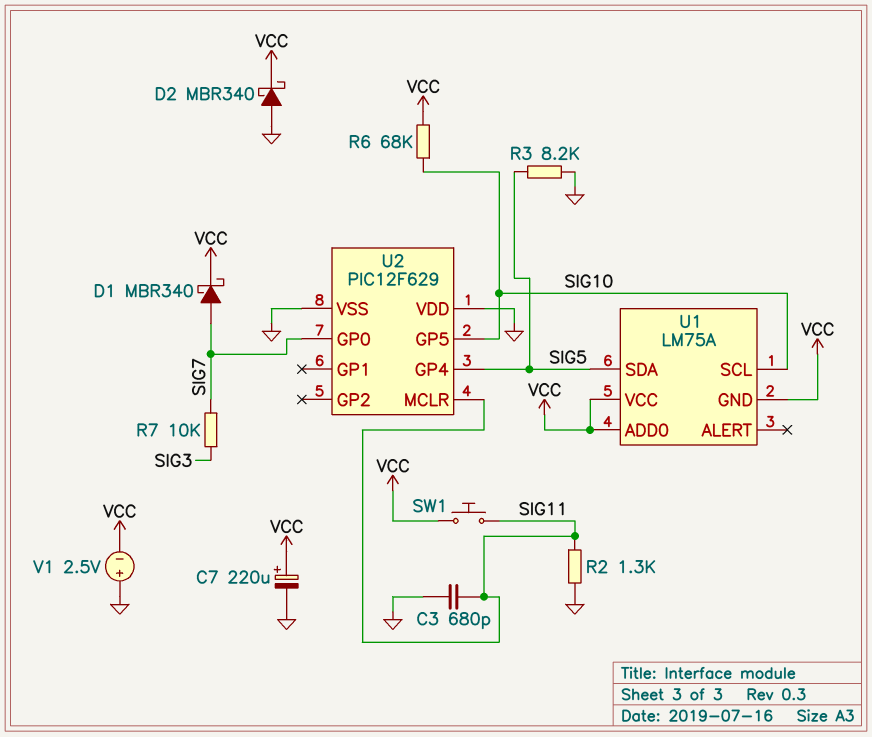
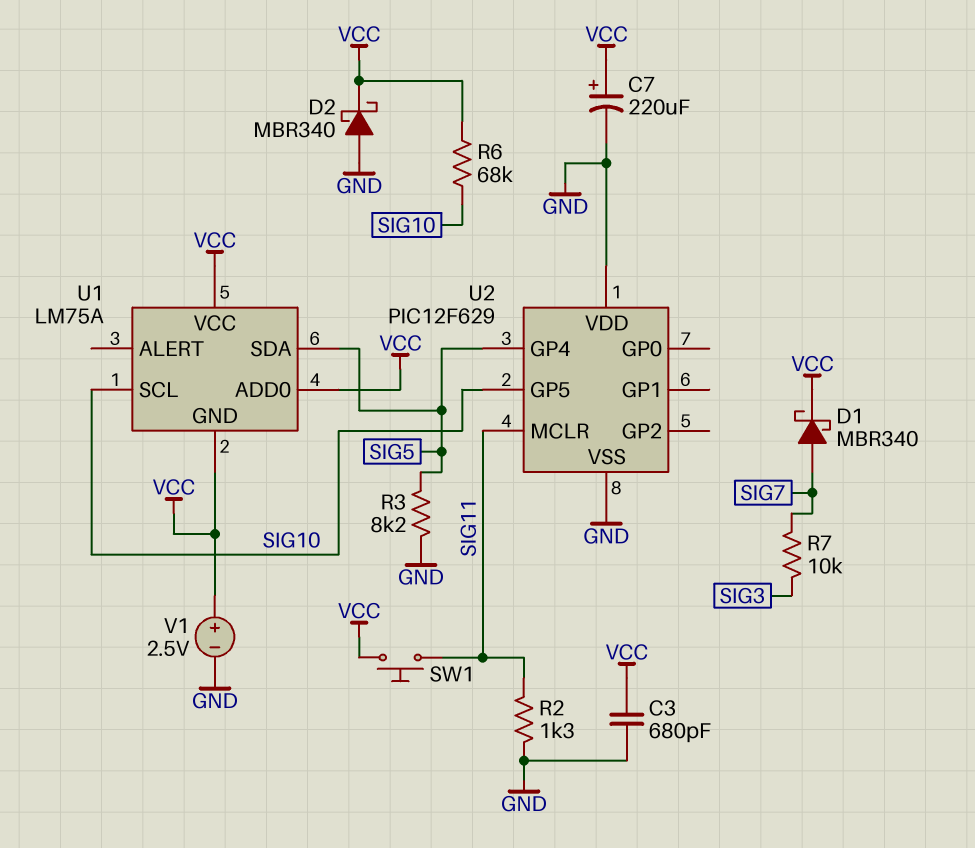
C3: 680pF (GND, SIG11) -> 680pF (GND, VCC)
U2 pin GP0: SIG7 -> none
V1: 2.5V (plus GND, minus VCC) -> 2.5V (plus VCC, minus GND)

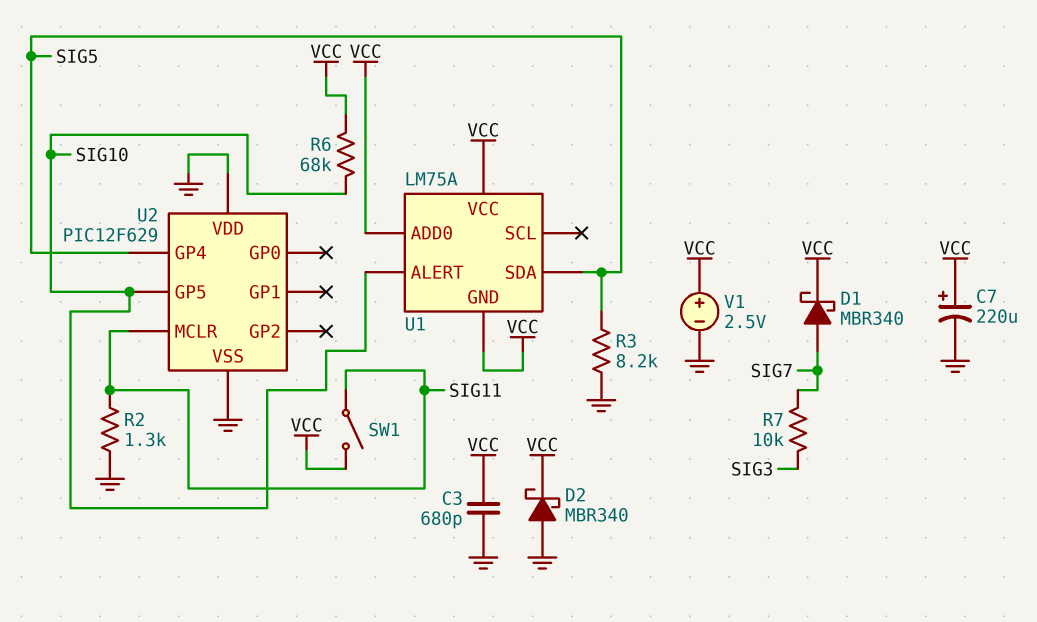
SW1: button (SIG11, VCC) -> switch (SIG11, VCC)
U1 pin ALERT: none -> SIG10
U1 pin SCL: SIG10 -> none

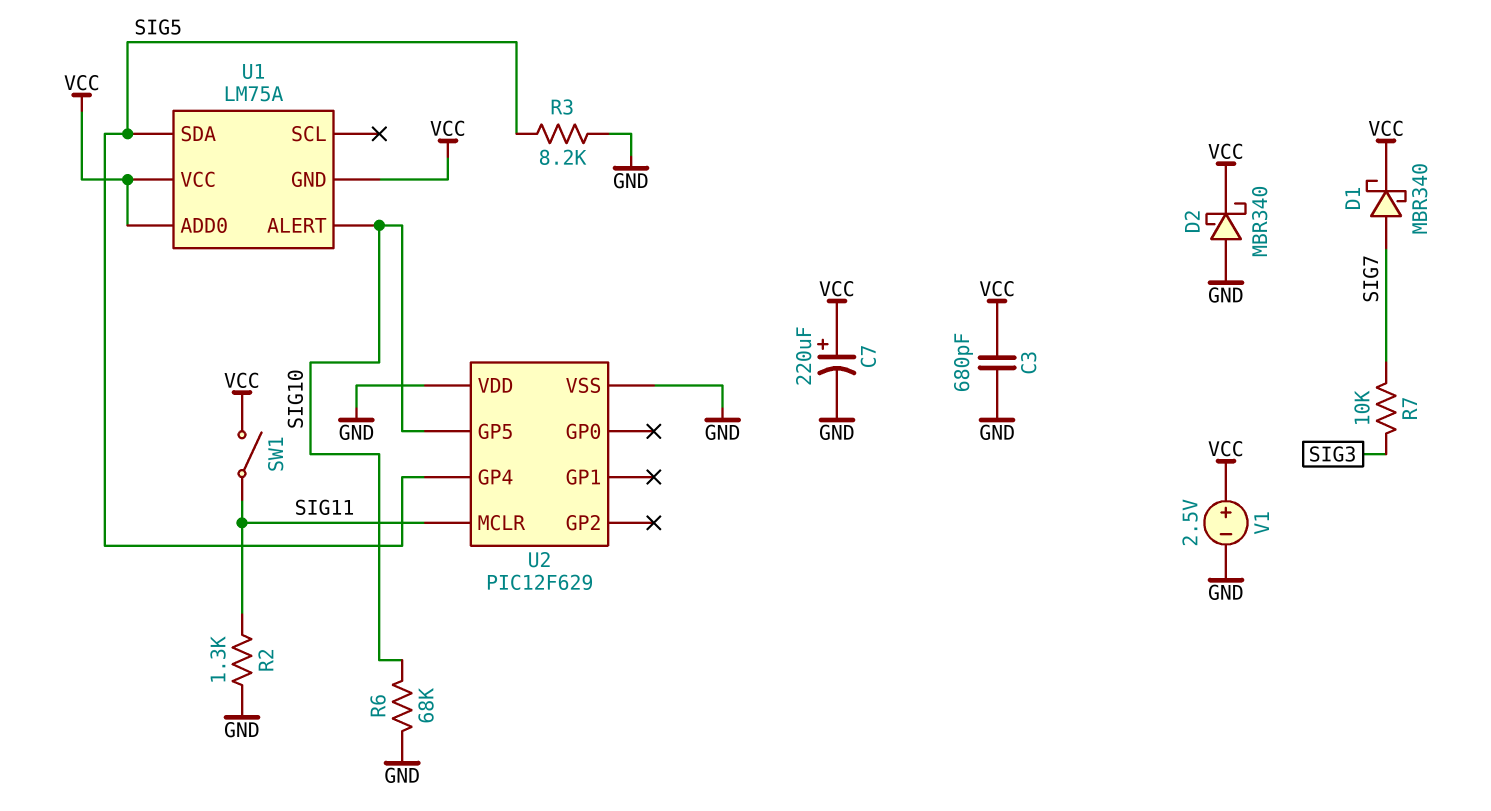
R6: 68k (SIG10, VCC) -> 68k (GND, SIG10)

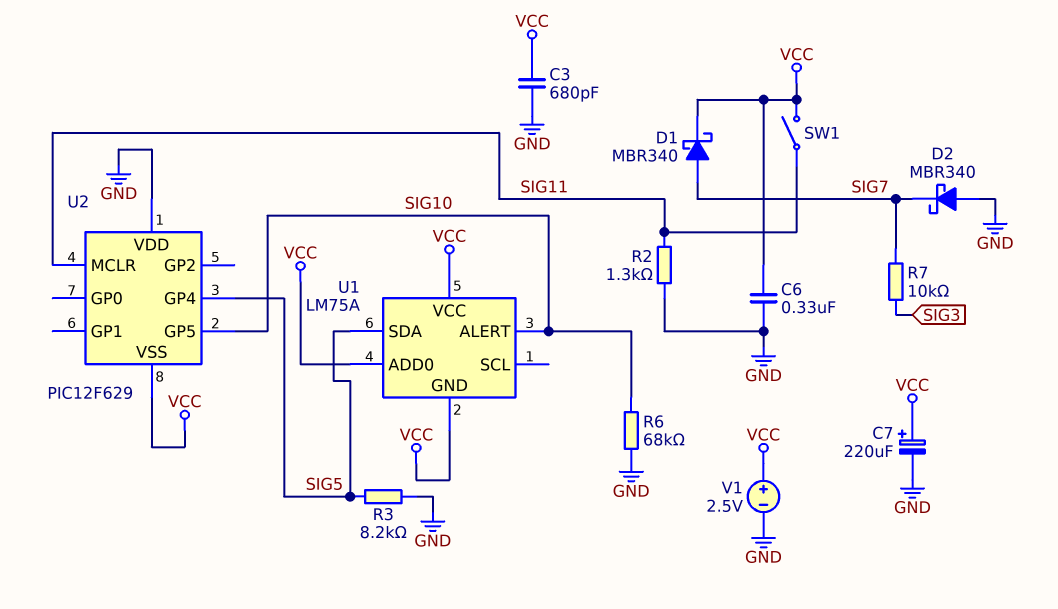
C6: none -> 330nF (GND, VCC)
D2: schottky MBR340 (A GND, K VCC) -> schottky MBR340 (A GND, K SIG7)
U2 pin VSS: GND -> VCC

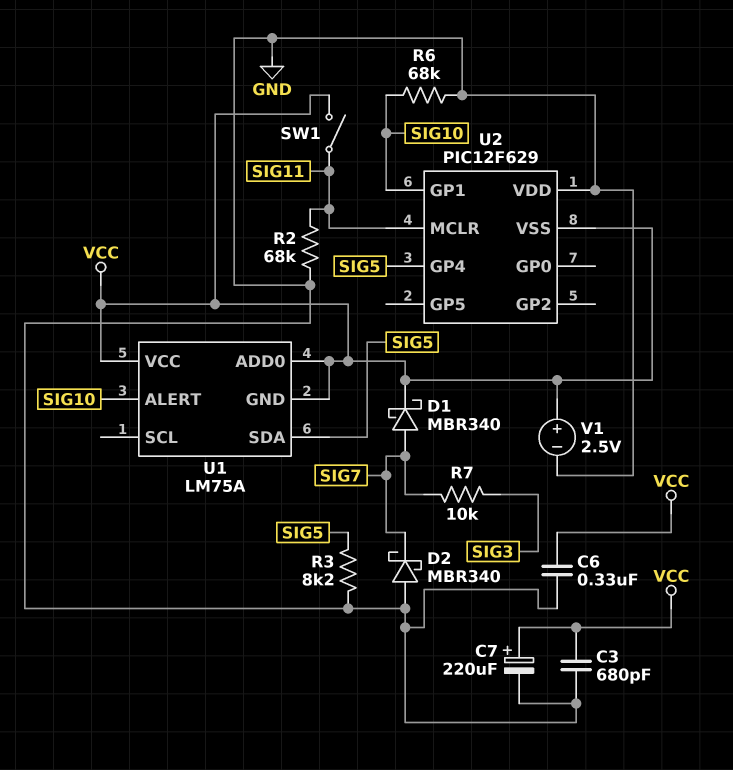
R2: 1.3k (GND, SIG11) -> 68k (GND, SIG11)
U2 pin GP1: none -> SIG10
U2 pin GP5: SIG10 -> none

